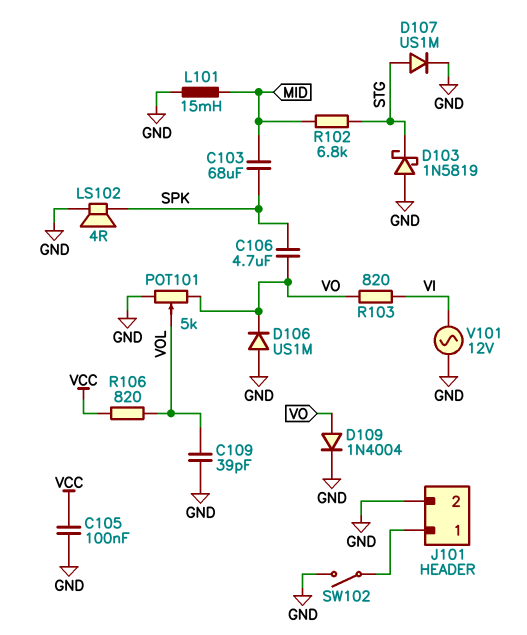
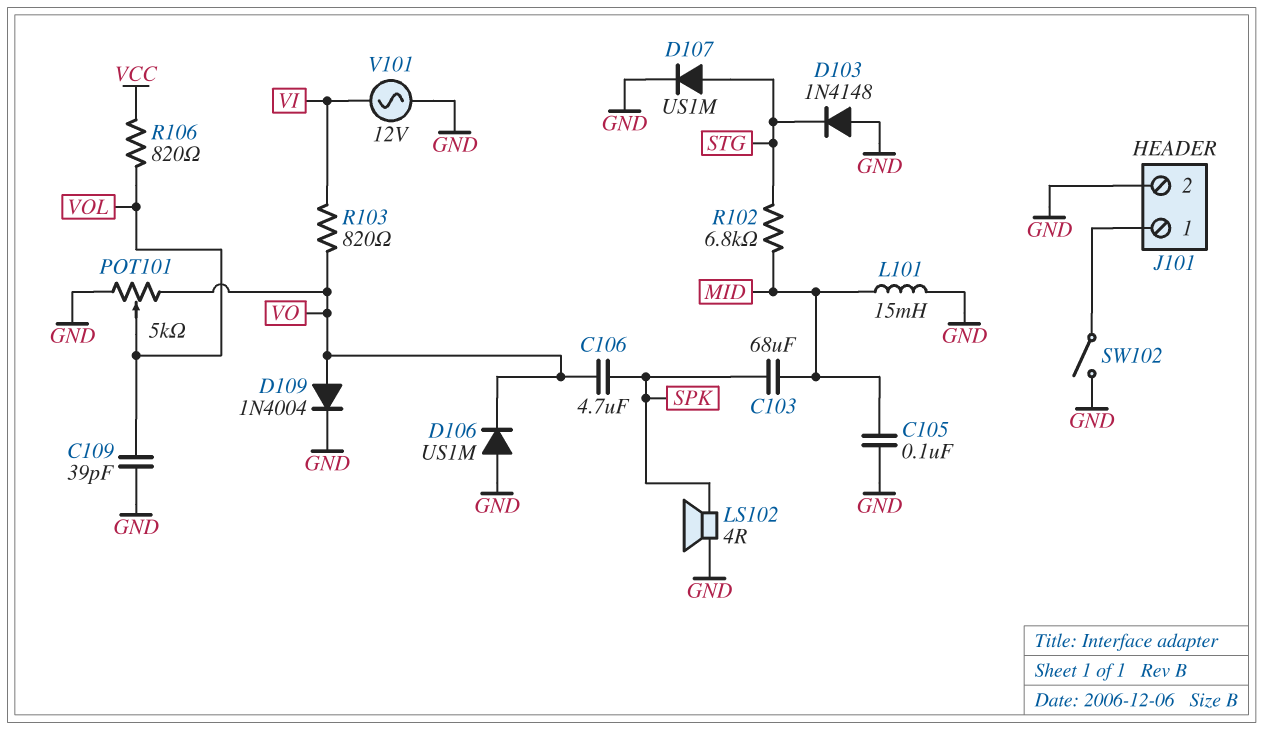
C105: 100nF (GND, VCC) -> 100nF (GND, MID)
D103: schottky 1N5819 (A GND, K STG) -> diode 1N4148 (A GND, K STG)

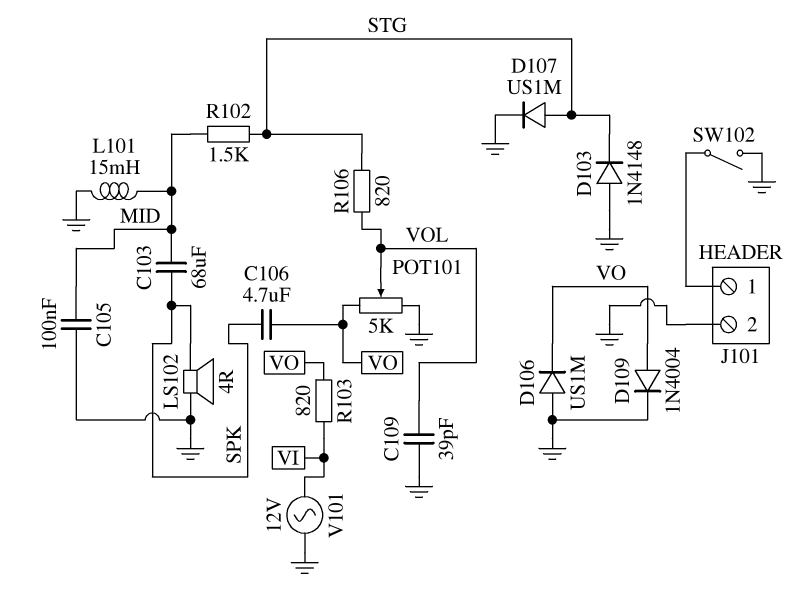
R102: 6.8k (MID, STG) -> 1.5k (MID, STG)
R106: 820 (VCC, VOL) -> 820 (STG, VOL)

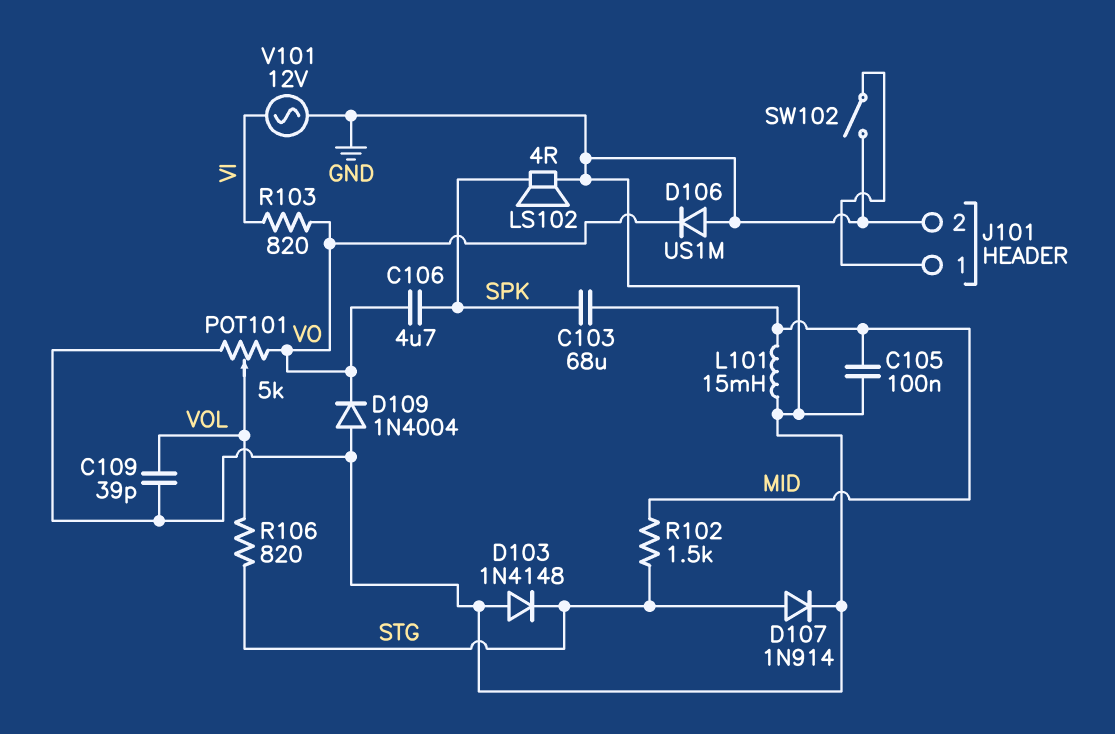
D107: diode US1M (A STG, K GND) -> diode 1N914 (A STG, K GND)
D109: diode 1N4004 (A VO, K GND) -> diode 1N4004 (A GND, K VO)

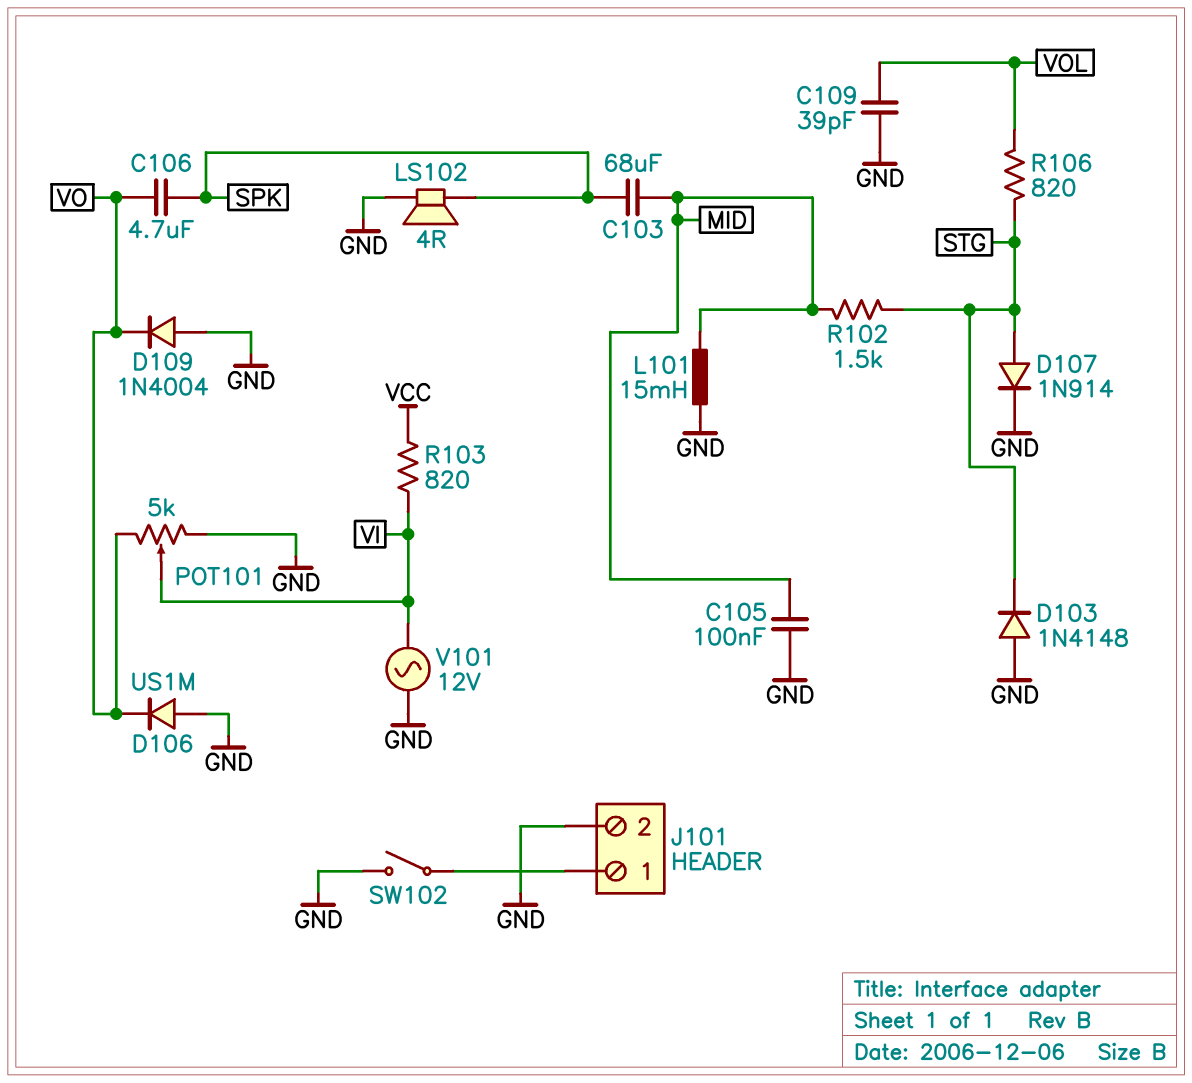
POT101: 5k (GND, VO, wiper VOL) -> 5k (GND, VO, wiper VI)
R103: 820 (VI, VO) -> 820 (VCC, VI)

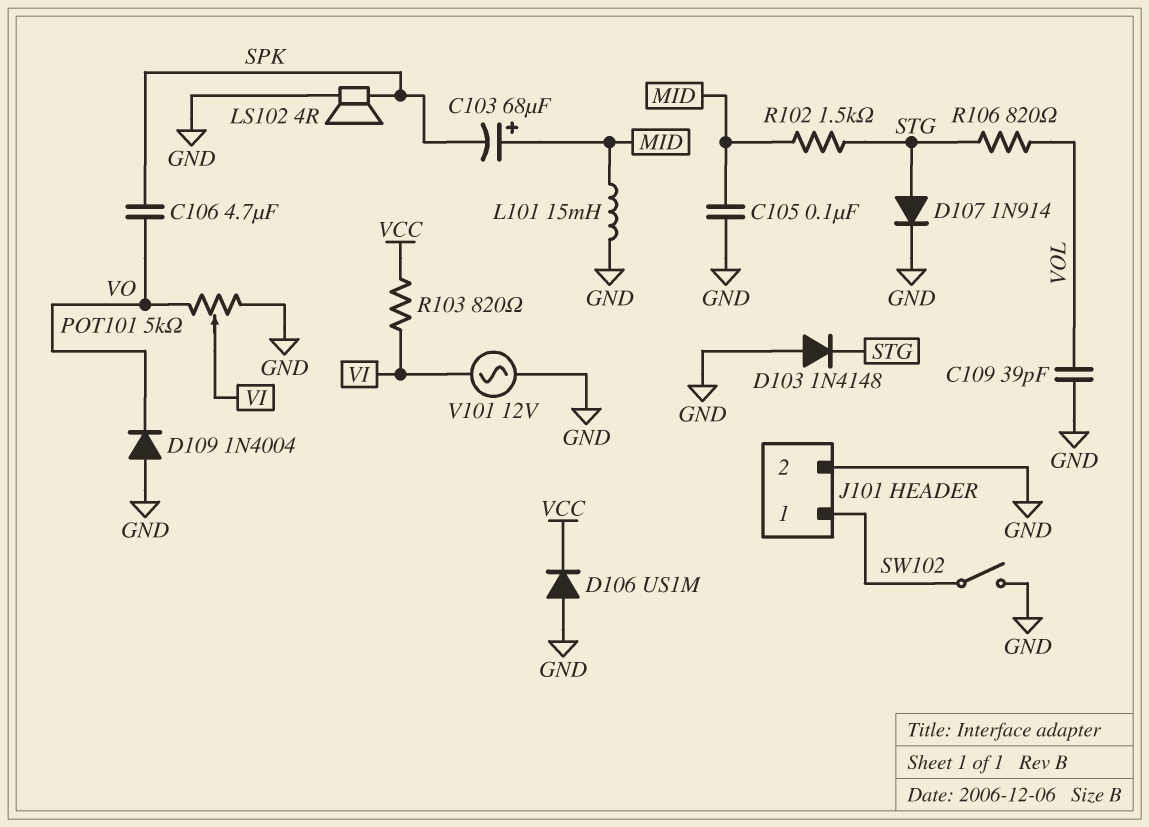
C103: 68uF (MID, SPK) -> 68uF (plus MID, minus SPK)
D106: diode US1M (A GND, K VO) -> diode US1M (A GND, K VCC)

